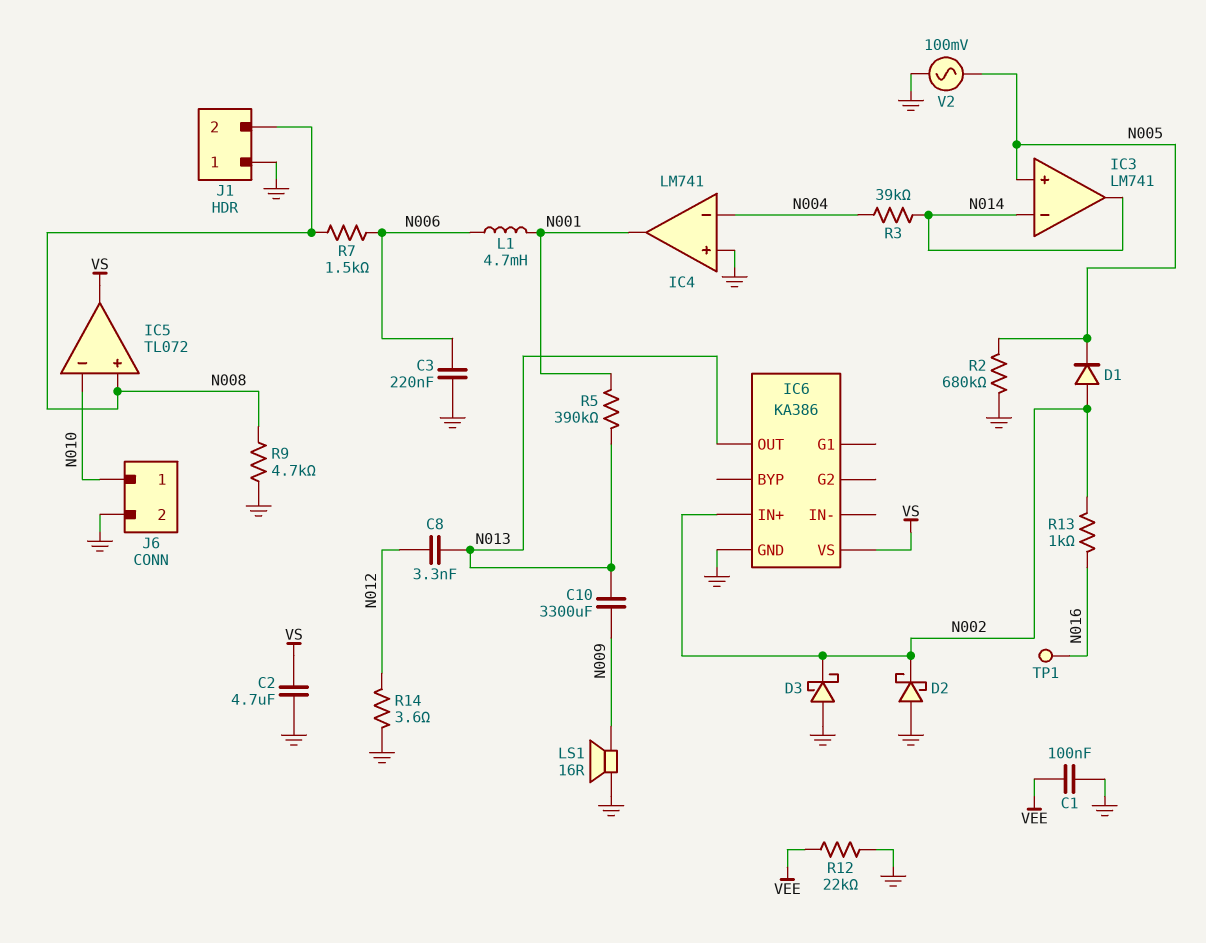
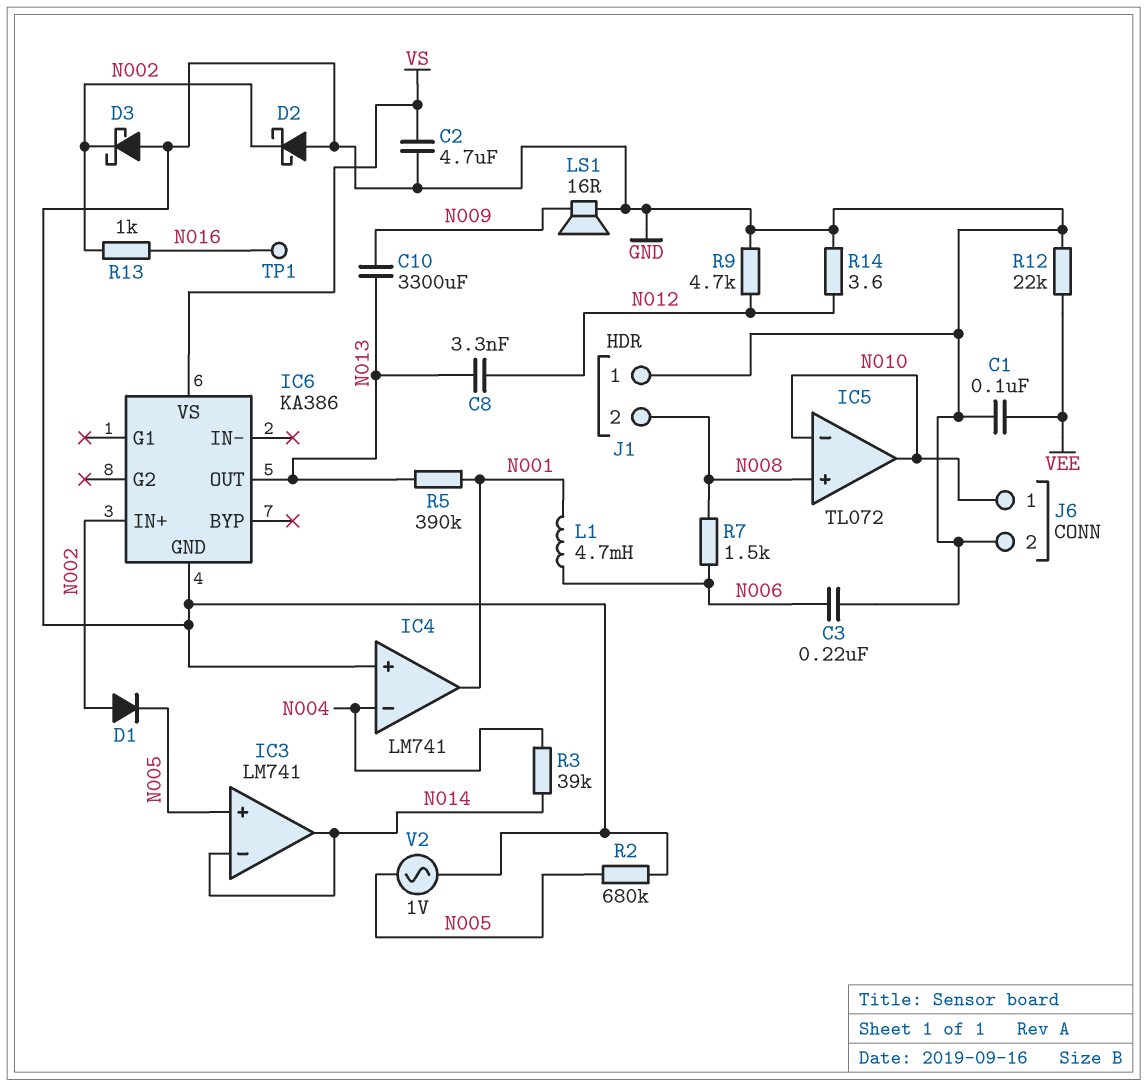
IC5 pin out: VS -> N010
R9: 4.7k (GND, N008) -> 4.7k (GND, N012)
V2: AC 100mV (GND, N005) -> AC 1V (GND, N005)

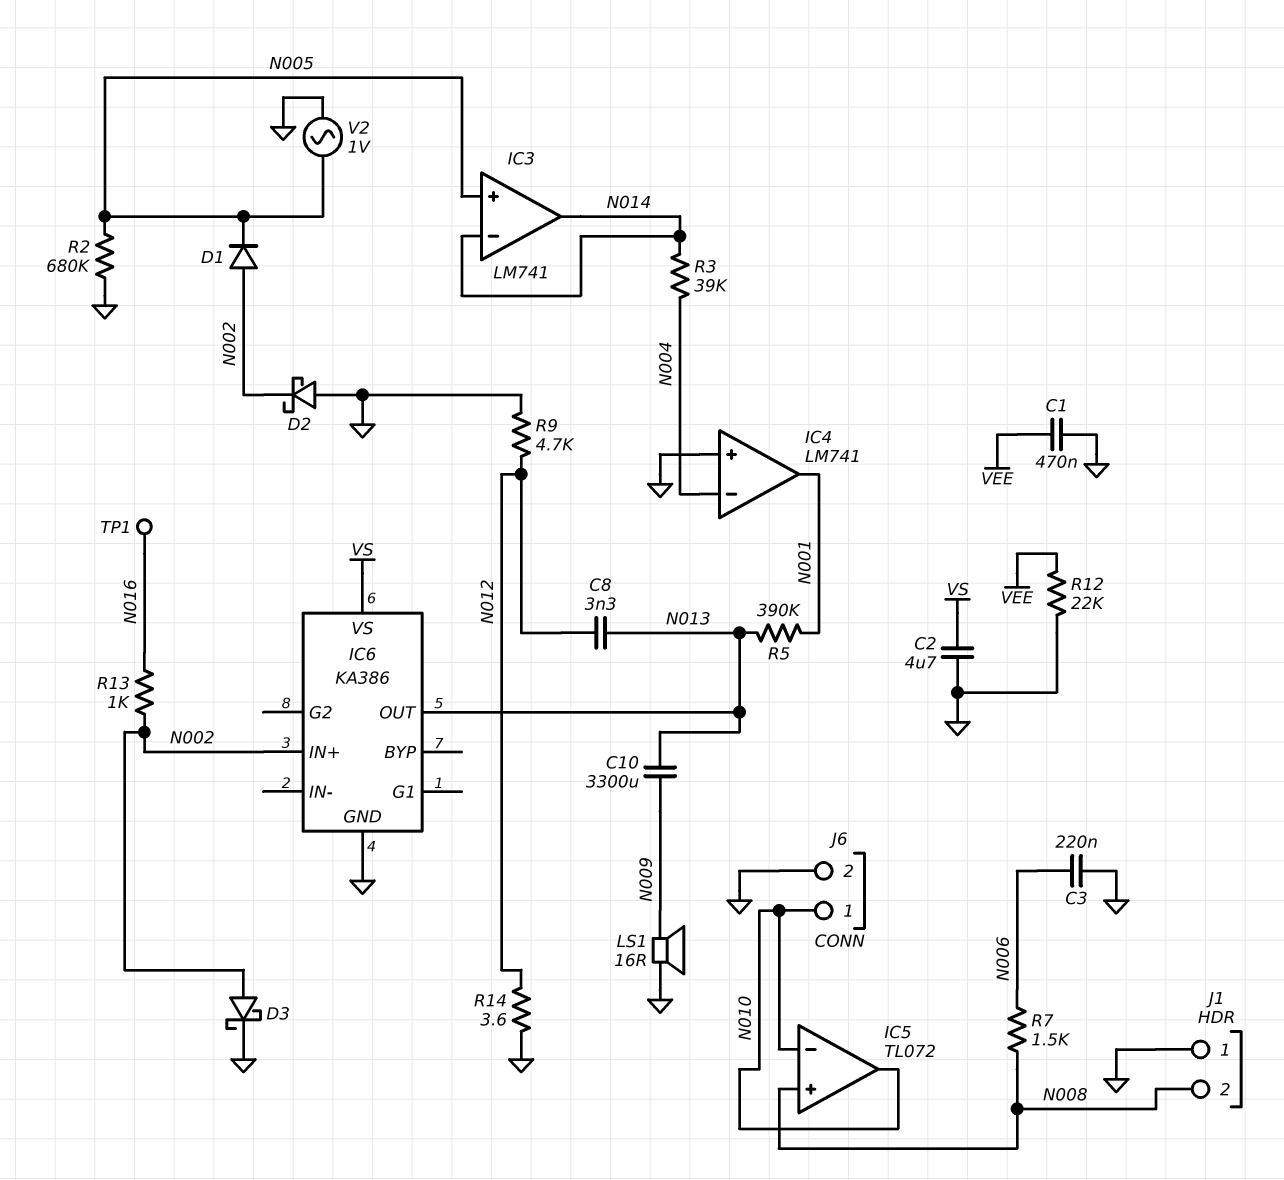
C1: 100nF (GND, VEE) -> 470nF (GND, VEE)
D3: schottky (A GND, K N002) -> schottky (A N002, K GND)
L1: 4.7mH (N001, N006) -> none

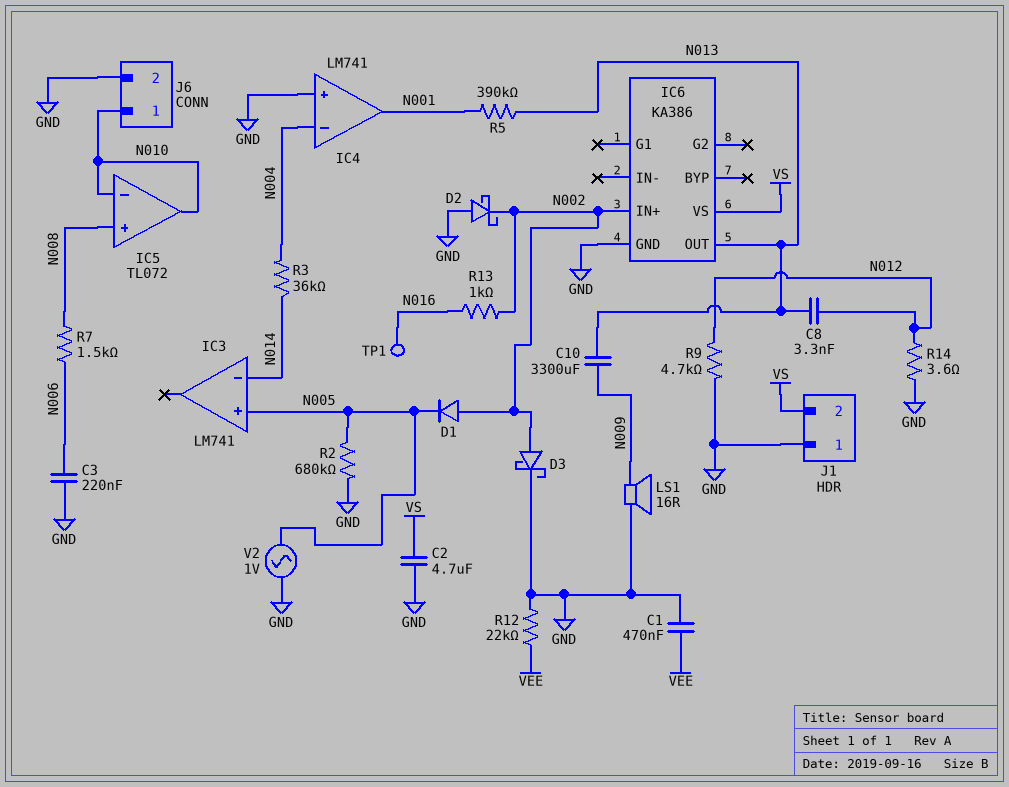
IC3 pin out: N014 -> none
J1 pin 2: N008 -> VS
R3: 39k (N004, N014) -> 36k (N004, N014)

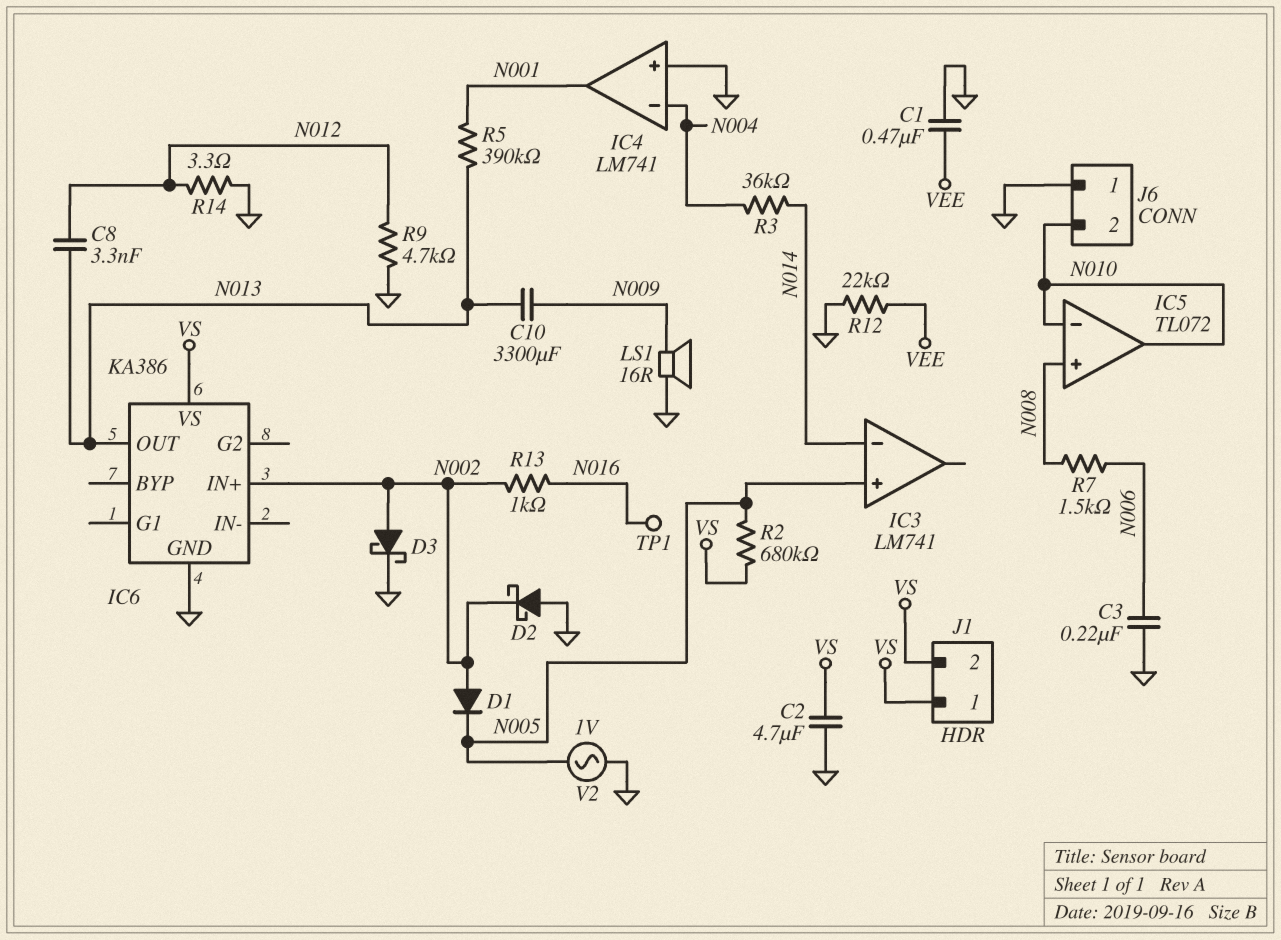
J1 pin 1: GND -> VS
J6 pin 1: N010 -> GND
J6 pin 2: GND -> N010
R2: 680k (GND, N005) -> 680k (N005, VS)
R14: 3.6 (GND, N012) -> 3.3 (GND, N012)

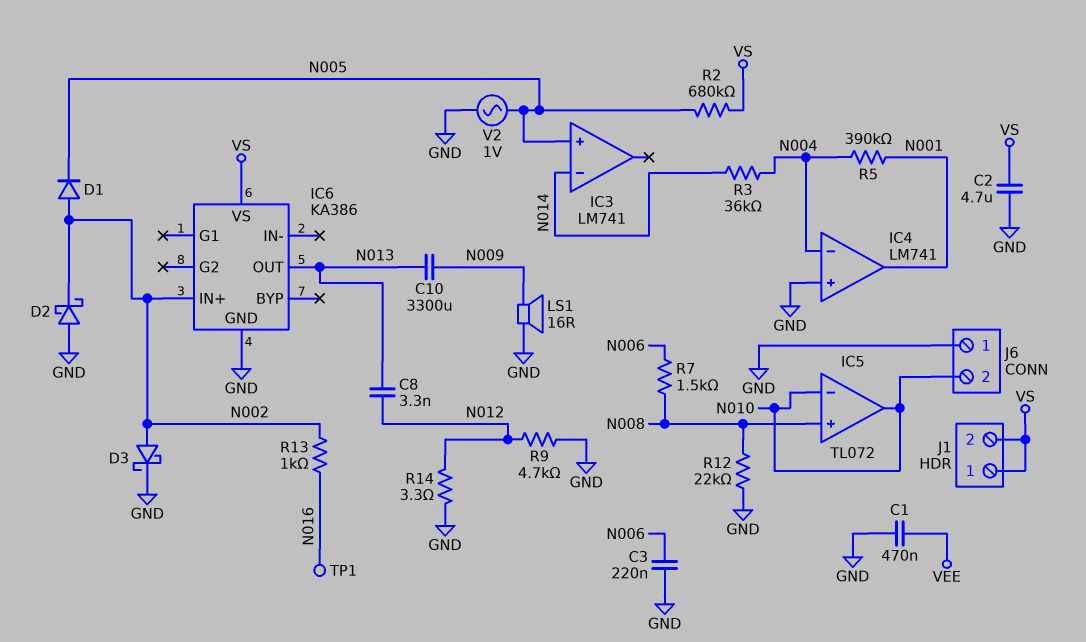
R5: 390k (N001, N013) -> 390k (N001, N004)
R12: 22k (GND, VEE) -> 22k (GND, N008)

